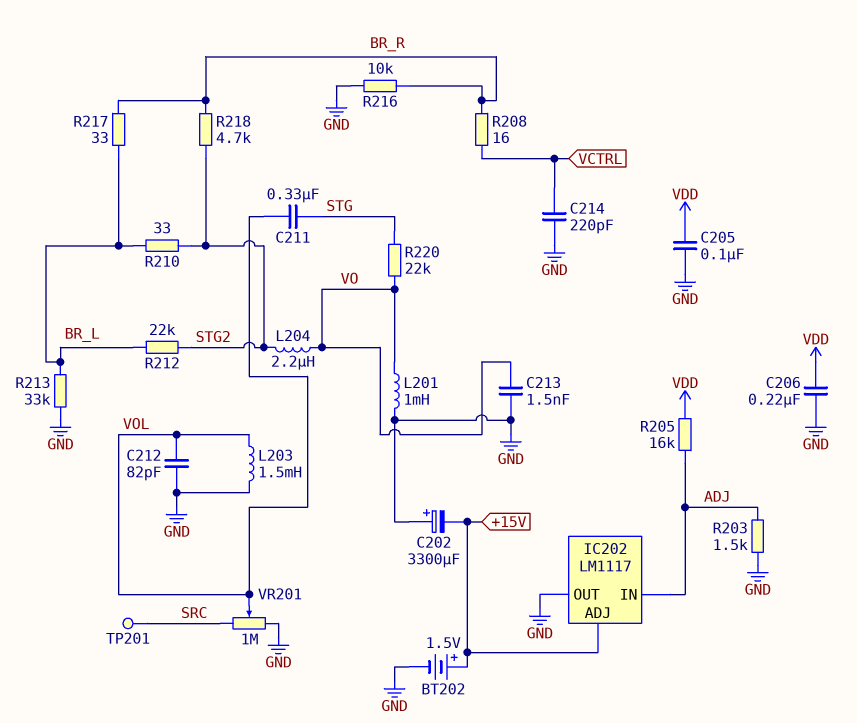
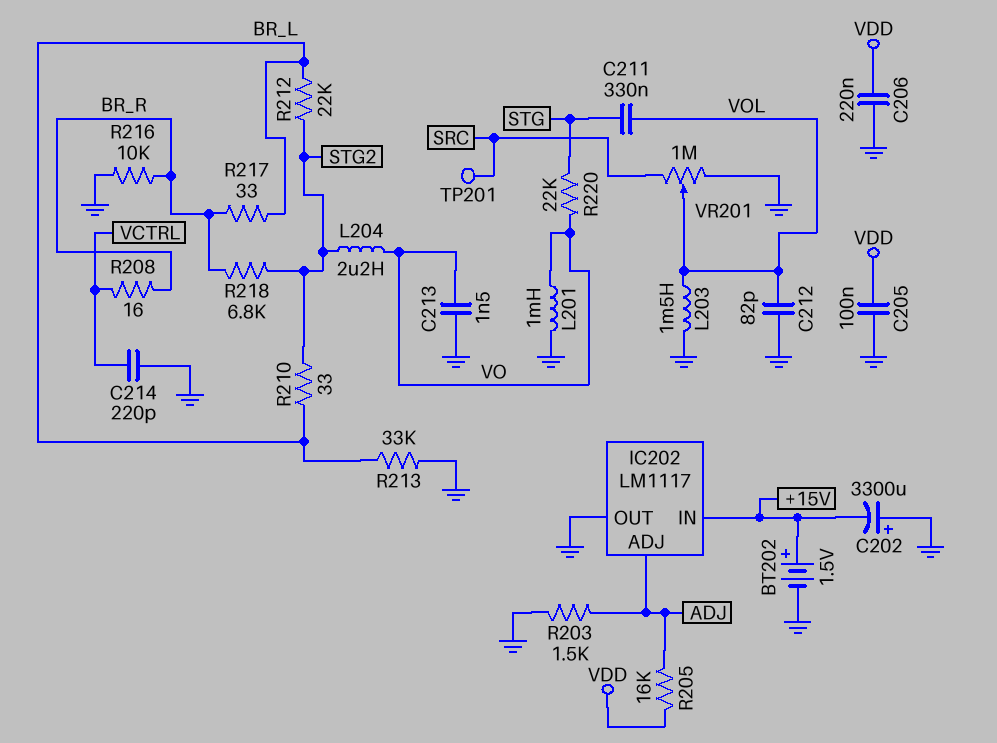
IC202 pin ADJ: +15V -> ADJ
IC202 pin IN: ADJ -> +15V
R218: 4.7k (BR_R, STG2) -> 6.8k (BR_R, STG2)

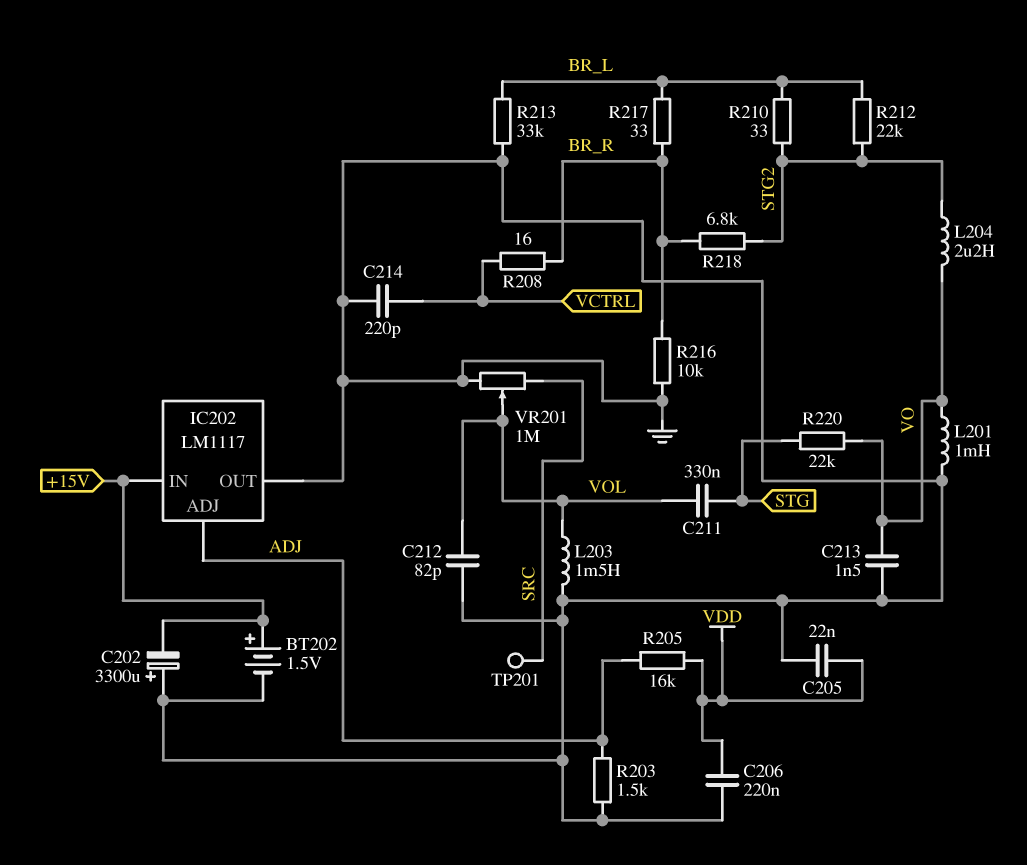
C205: 100nF (GND, VDD) -> 22nF (GND, VDD)

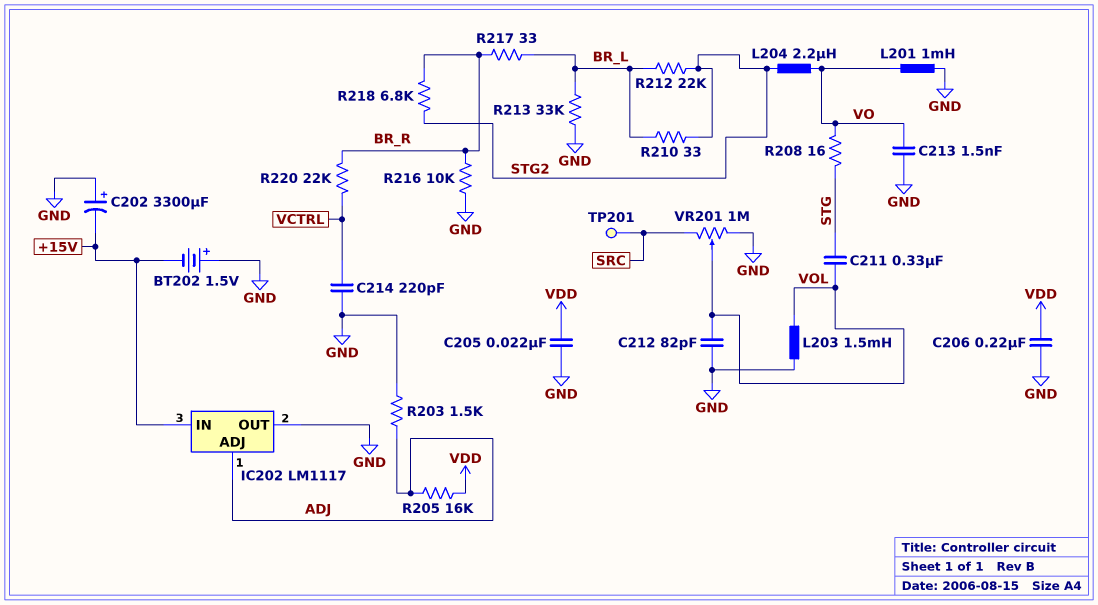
BT202: 1.5V (plus +15V, minus GND) -> 1.5V (plus GND, minus +15V)
R208: 16 (BR_R, VCTRL) -> 16 (STG, VO)
R220: 22k (STG, VO) -> 22k (BR_R, VCTRL)

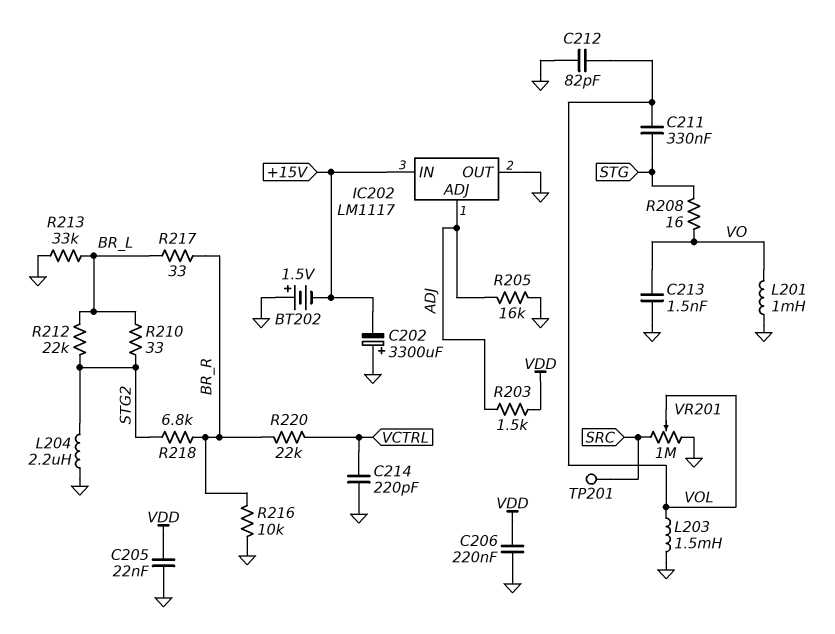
L204: 2.2uH (STG2, VO) -> 2.2uH (GND, STG2)
R203: 1.5k (ADJ, GND) -> 1.5k (ADJ, VDD)
R205: 16k (ADJ, VDD) -> 16k (ADJ, GND)

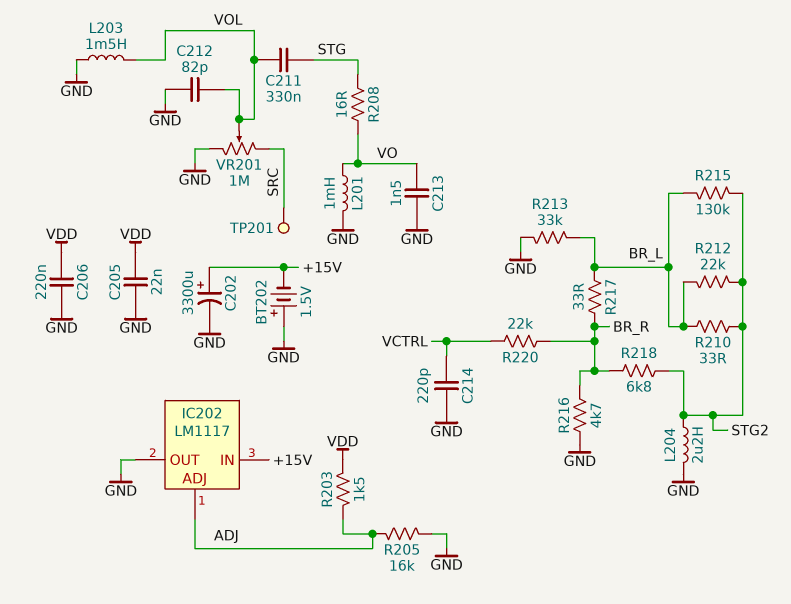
C202: 3300uF (plus GND, minus +15V) -> 3300uF (plus +15V, minus GND)
R215: none -> 130k (BR_L, STG2)
R216: 10k (BR_R, GND) -> 4.7k (BR_R, GND)

